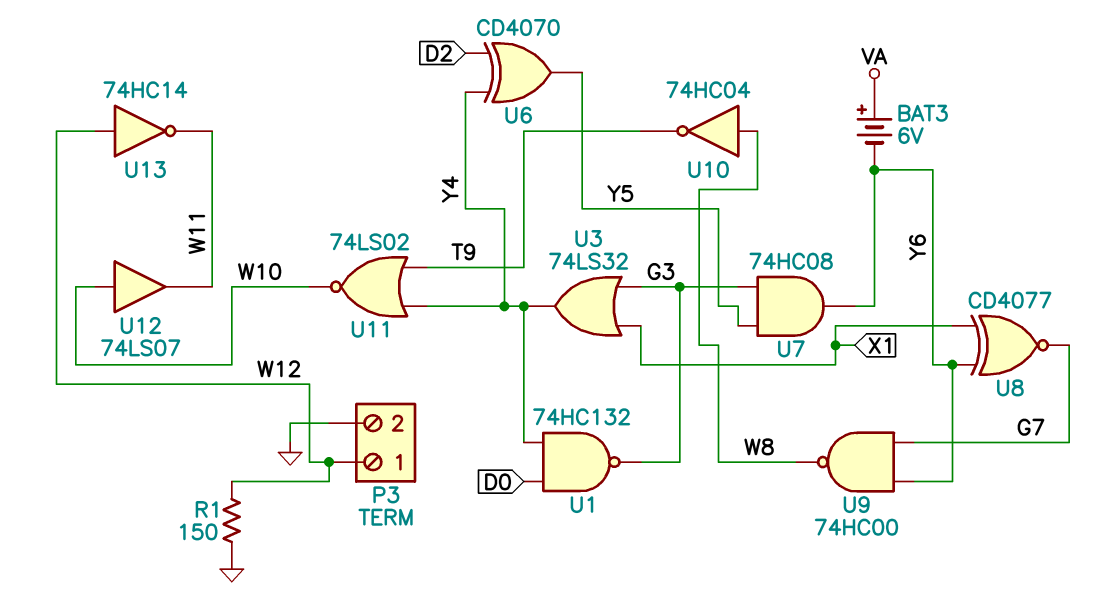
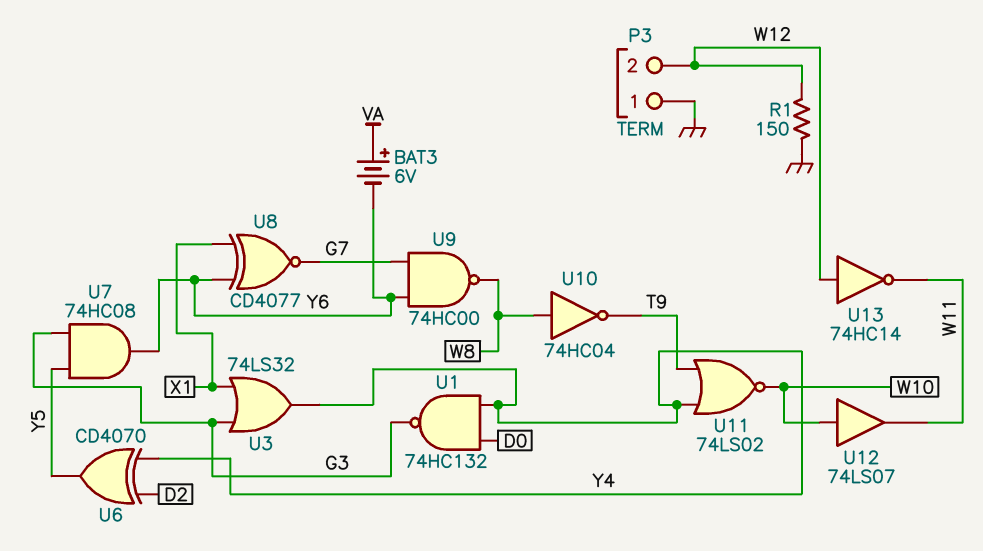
P3 pin 1: W12 -> GND
P3 pin 2: GND -> W12

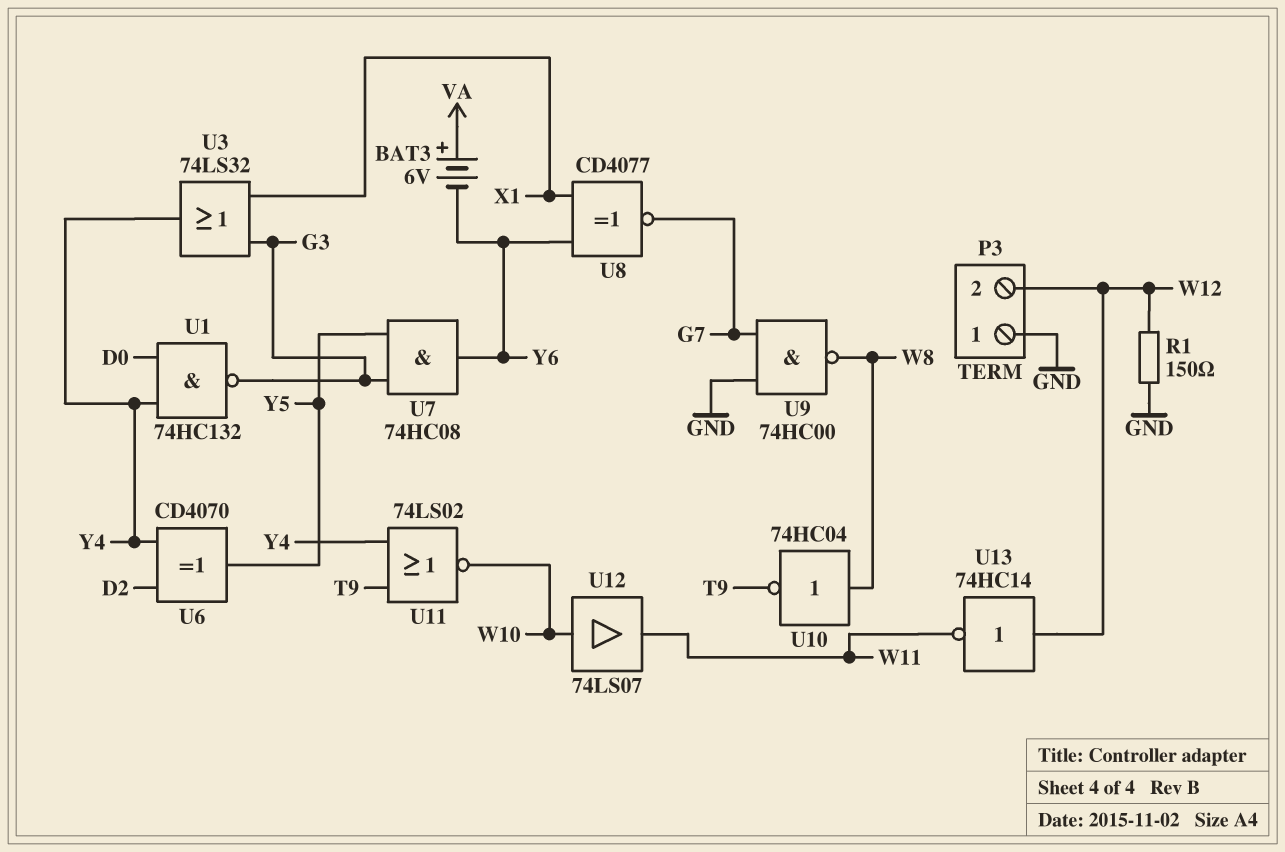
U9: NAND 74HC00 (in G7, in Y6, out W8) -> NAND 74HC00 (in G7, in GND, out W8)

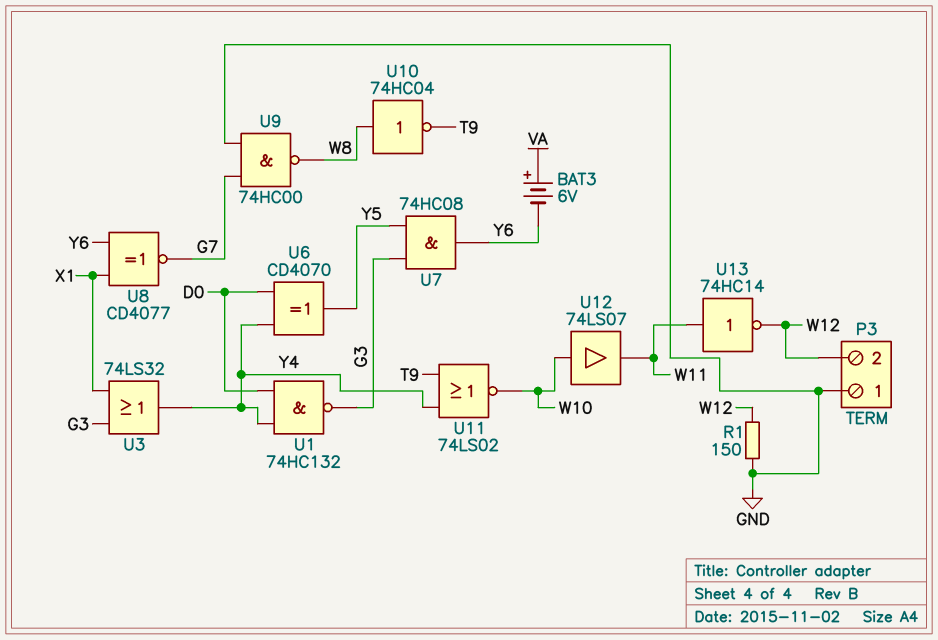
U6: XOR CD4070 (in D2, in Y4, out Y5) -> XOR CD4070 (in D0, in Y4, out Y5)
U13: NOT 74HC14 (in W12, out W11) -> NOT 74HC14 (in W11, out W12)

